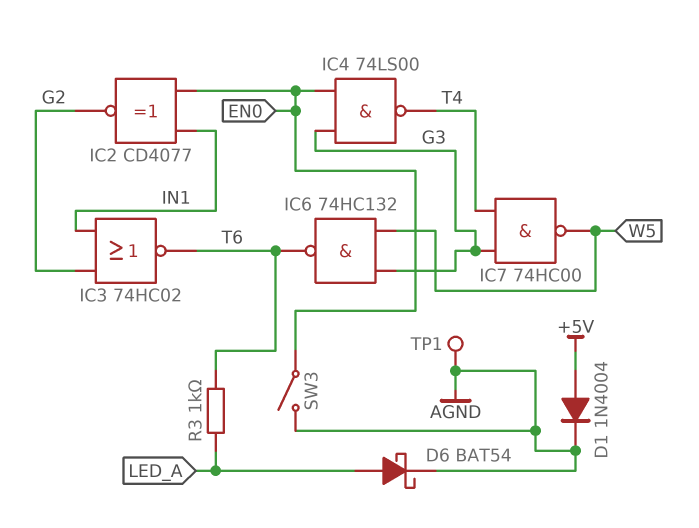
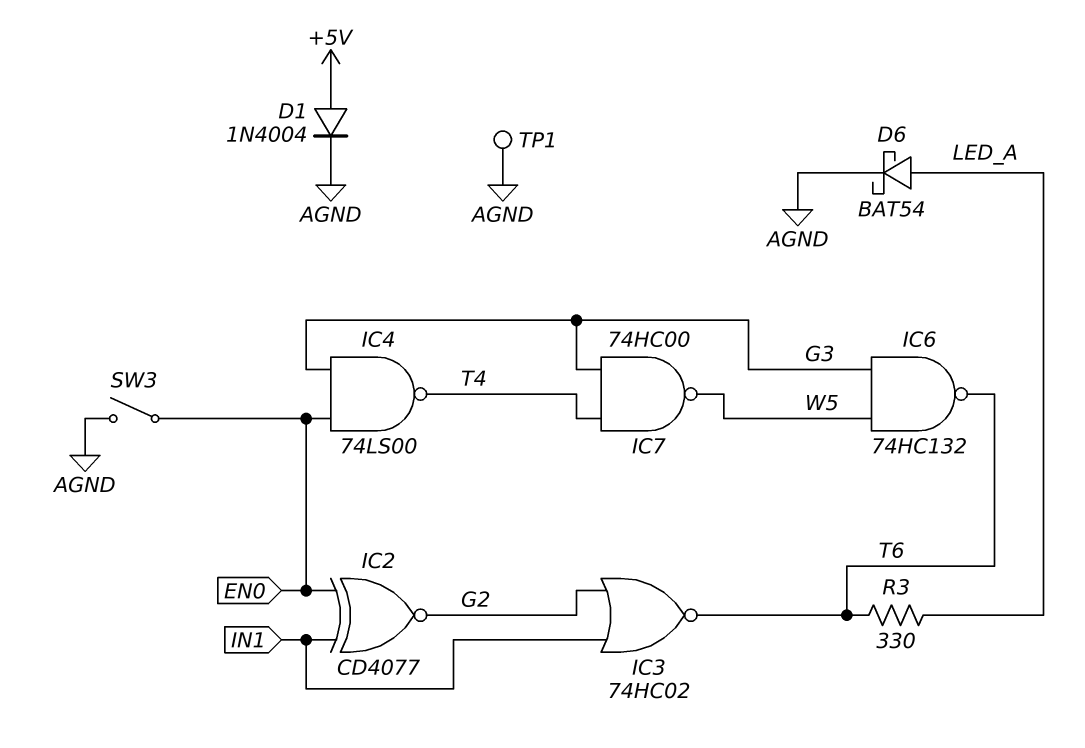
R3: 1k (LED_A, T6) -> 330 (LED_A, T6)

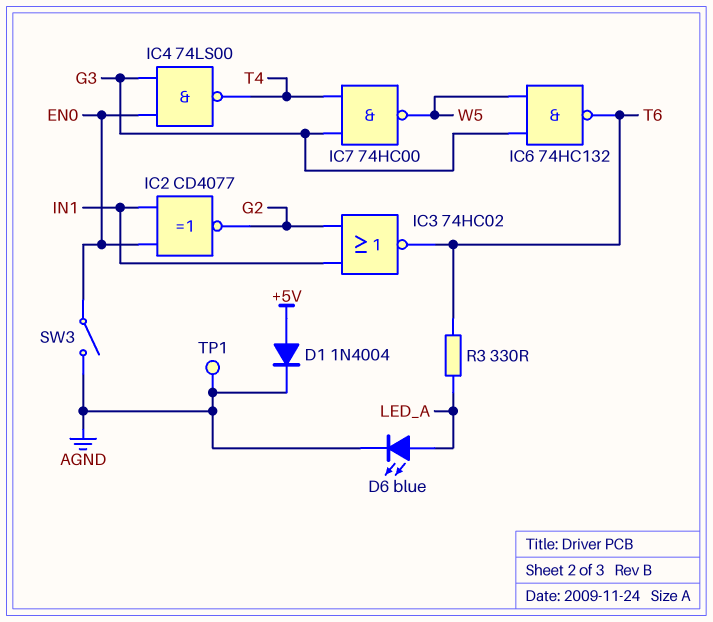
D6: schottky BAT54 (A LED_A, K AGND) -> LED blue (A LED_A, K AGND)

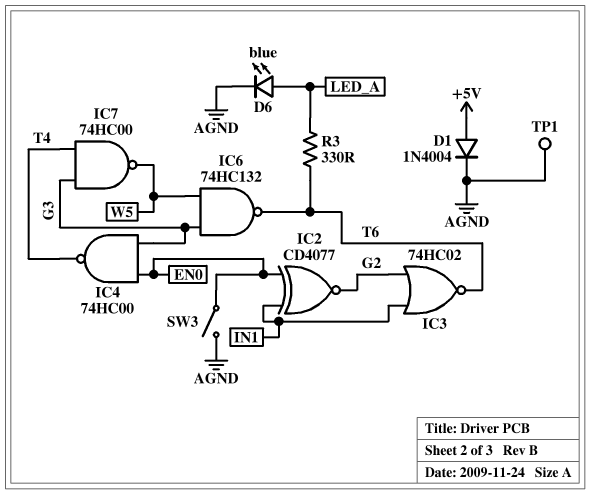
IC4: NAND 74LS00 (in EN0, in G3, out T4) -> NAND 74HC00 (in EN0, in G3, out T4)

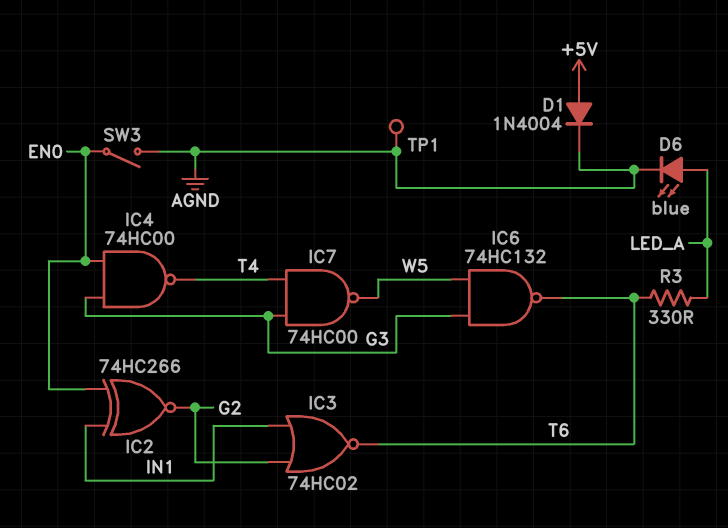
IC2: XNOR CD4077 (in EN0, in IN1, out G2) -> XNOR 74HC266 (in EN0, in IN1, out G2)

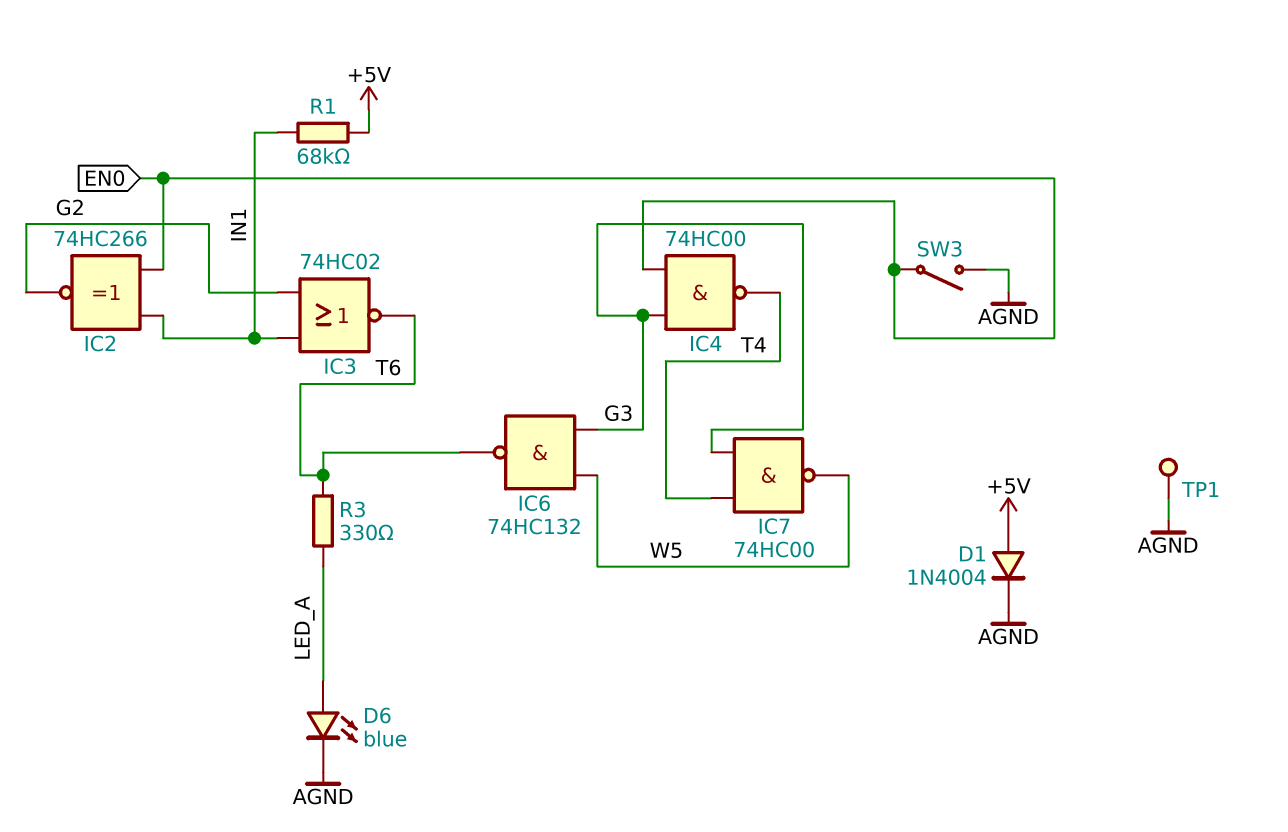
R1: none -> 68k (+5V, IN1)

